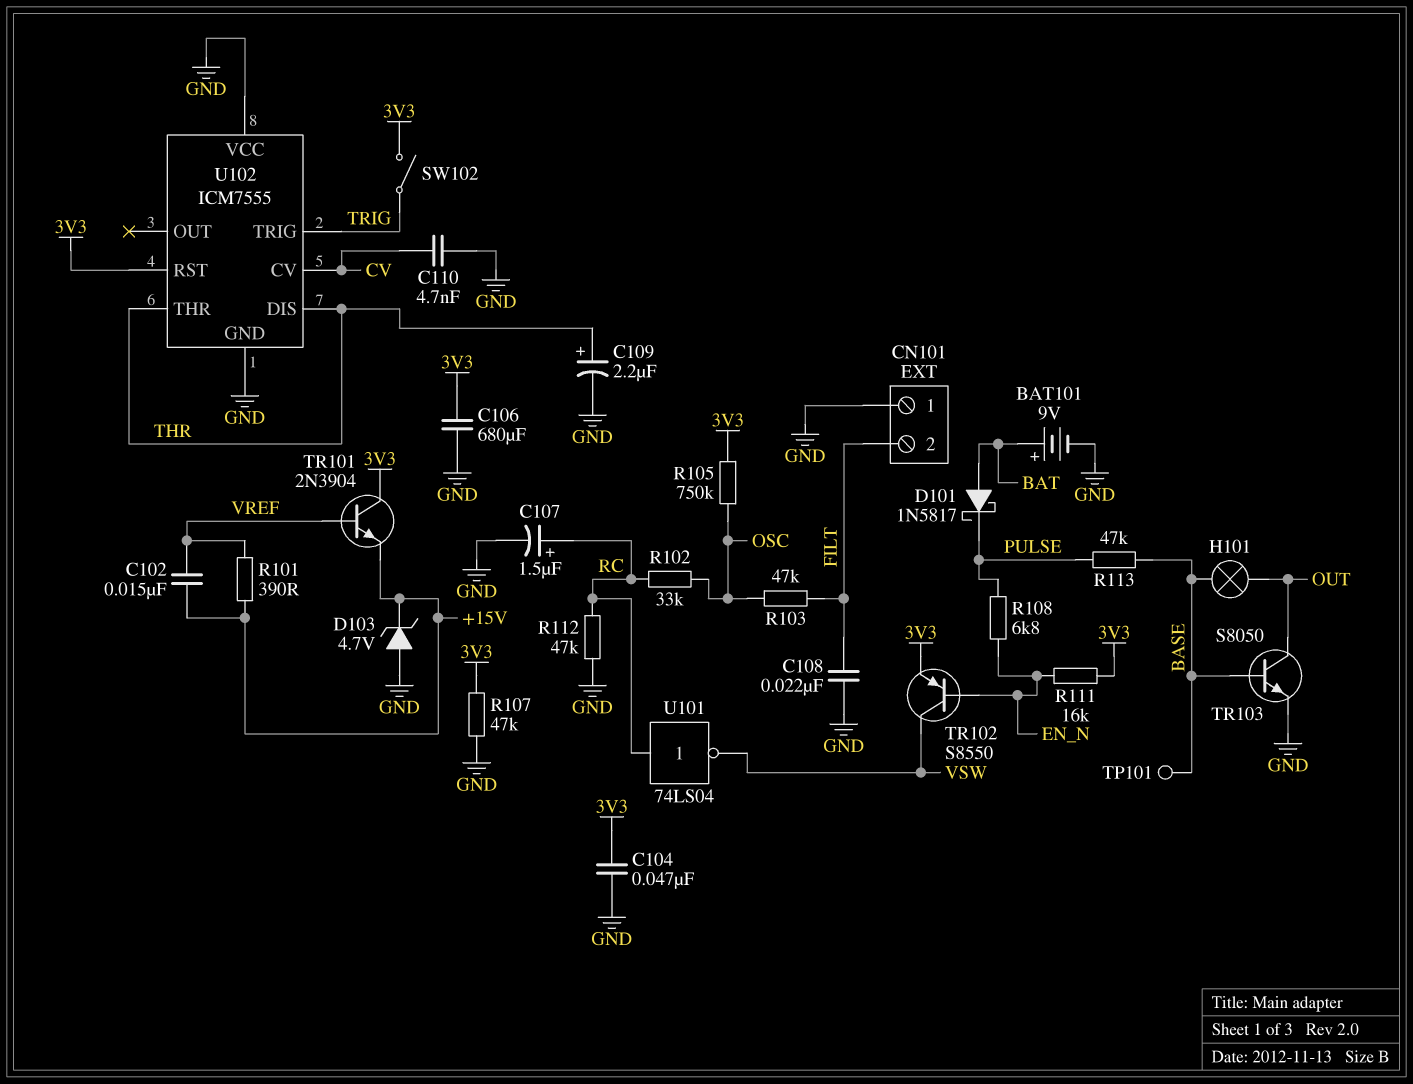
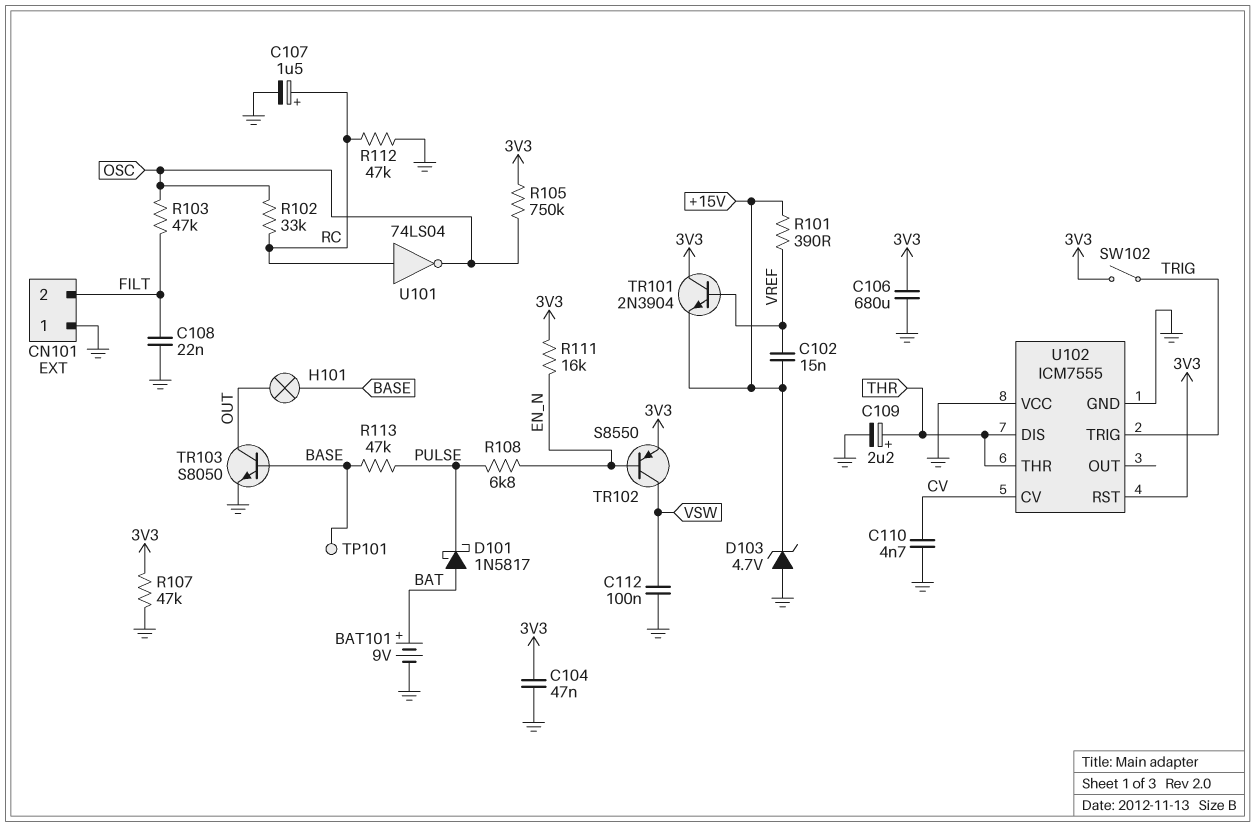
C112: none -> 100nF (GND, VSW)
U101: NOT 74LS04 (in RC, out VSW) -> NOT 74LS04 (in RC, out OSC)

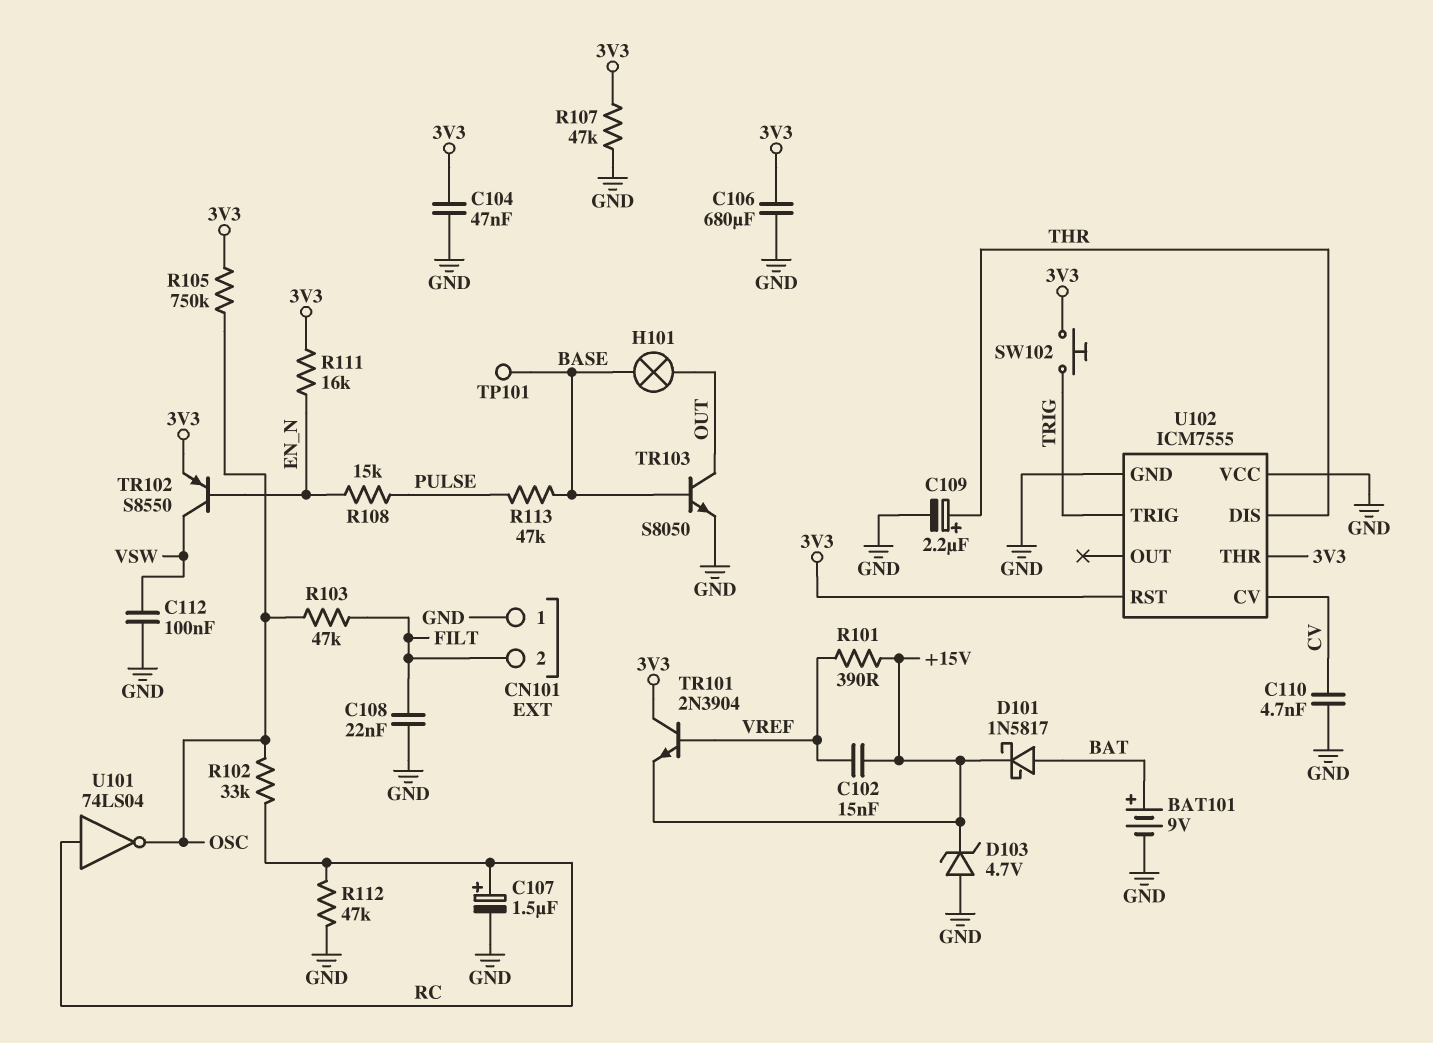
D101: schottky 1N5817 (A BAT, K PULSE) -> schottky 1N5817 (A BAT, K +15V)
R108: 6.8k (EN_N, PULSE) -> 15k (EN_N, PULSE)
SW102: switch (3V3, TRIG) -> button (3V3, TRIG)
U102 pin THR: THR -> 3V3

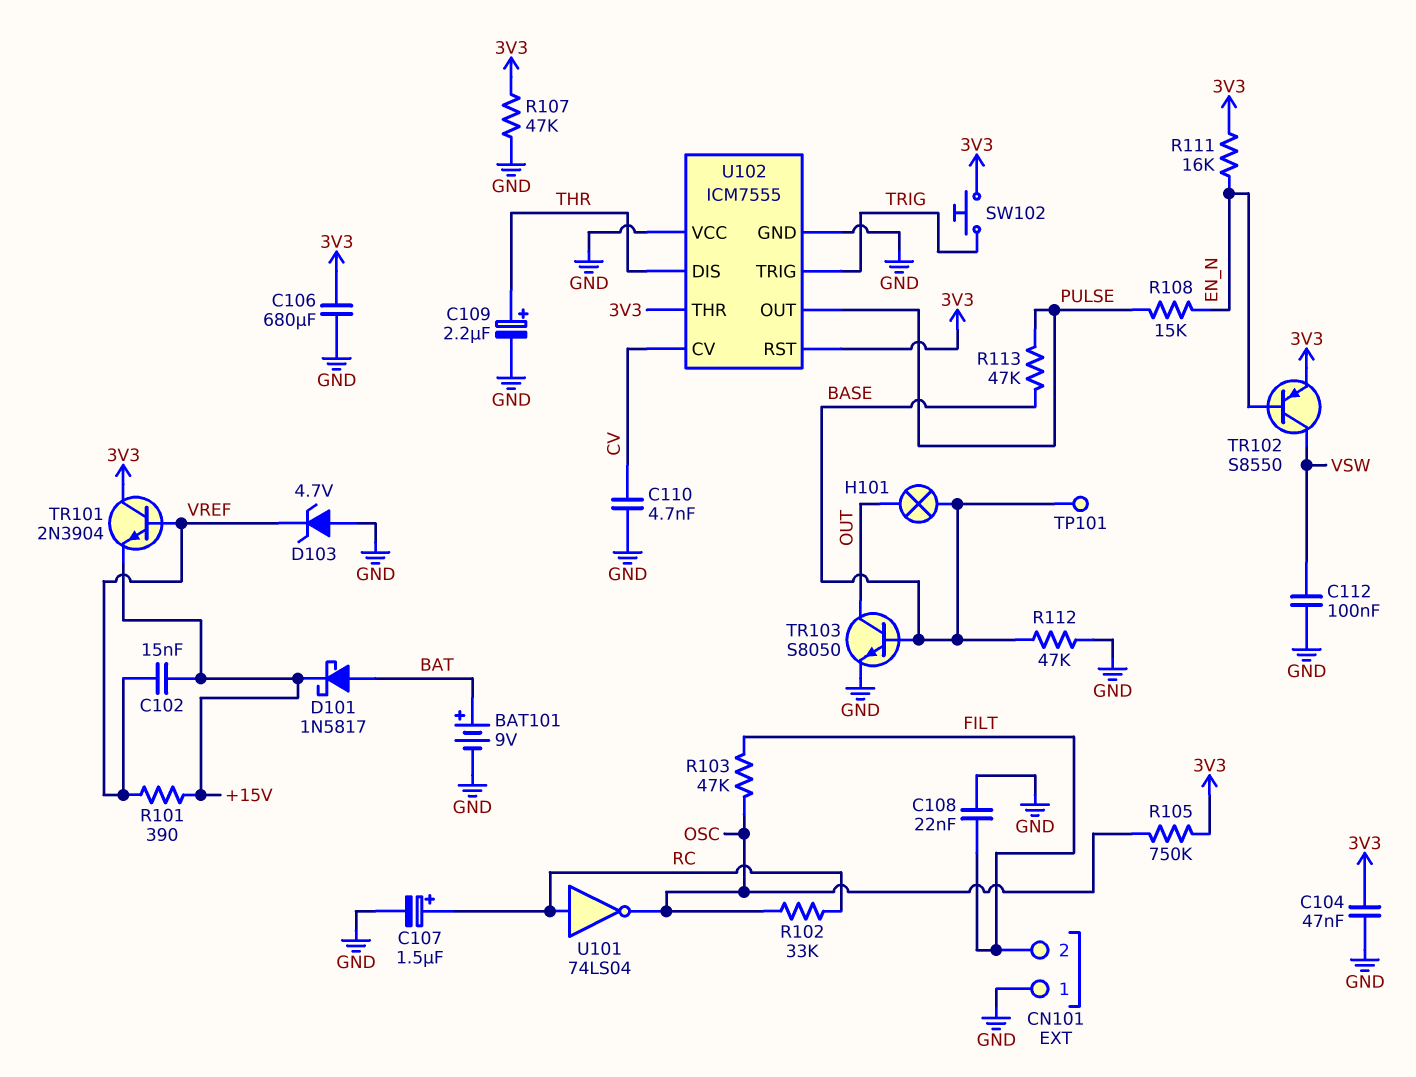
D103: zener 4.7V (A GND, K +15V) -> zener 4.7V (A GND, K VREF)
R112: 47k (GND, RC) -> 47k (BASE, GND)
U102 pin OUT: none -> PULSE

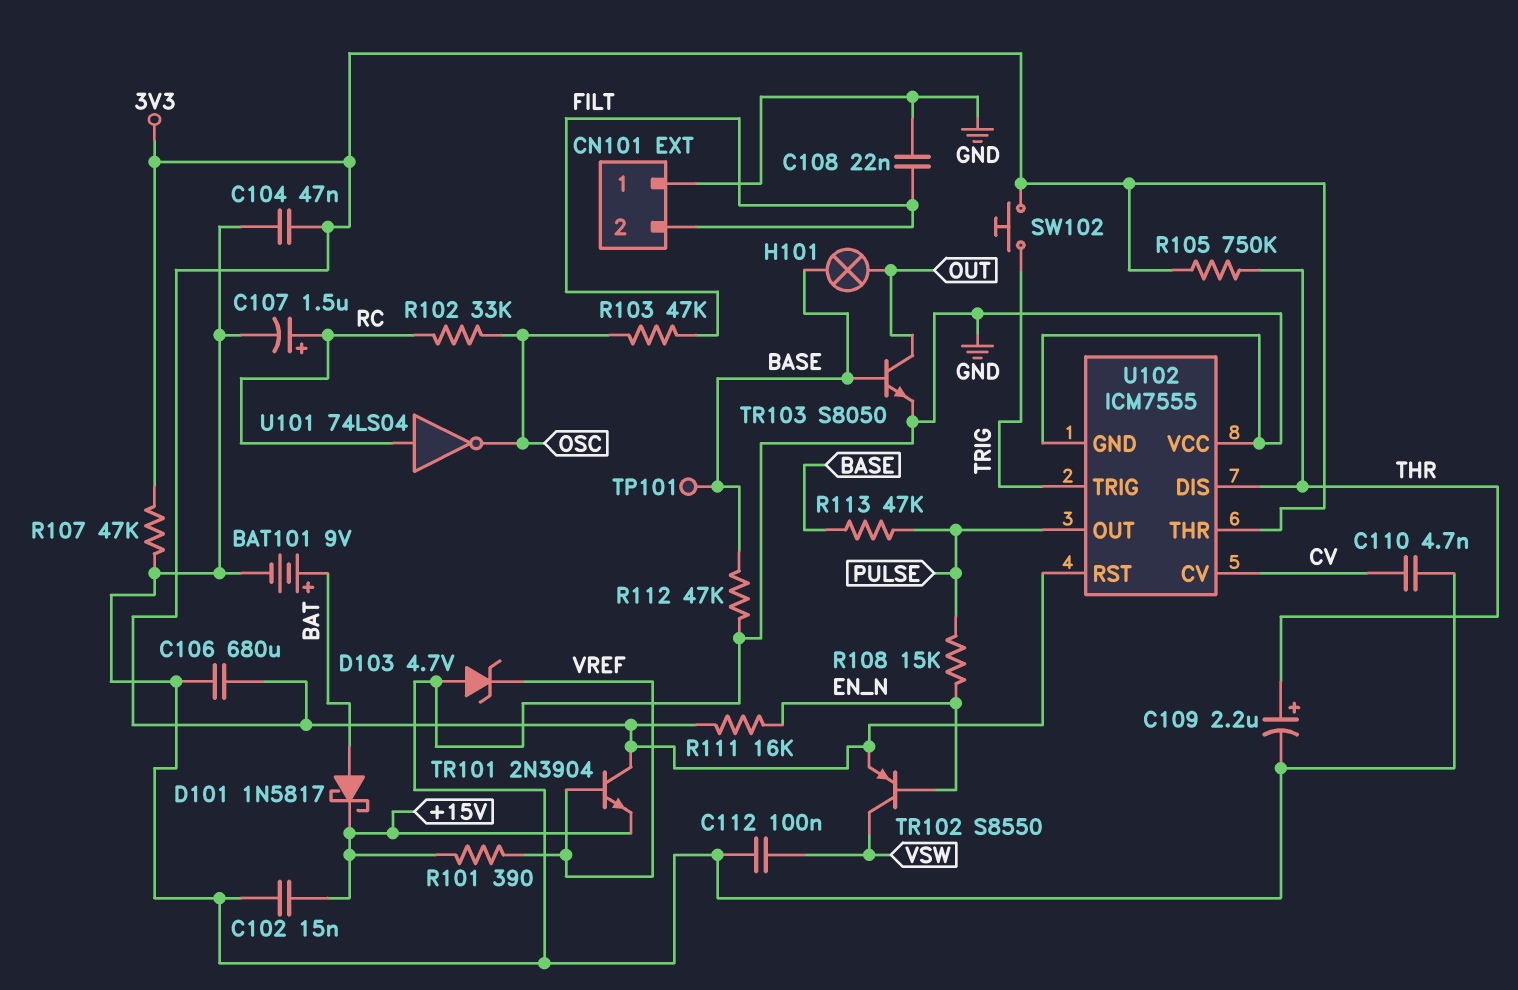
C102: 15nF (+15V, VREF) -> 15nF (+15V, GND)
R105: 750k (3V3, OSC) -> 750k (3V3, THR)

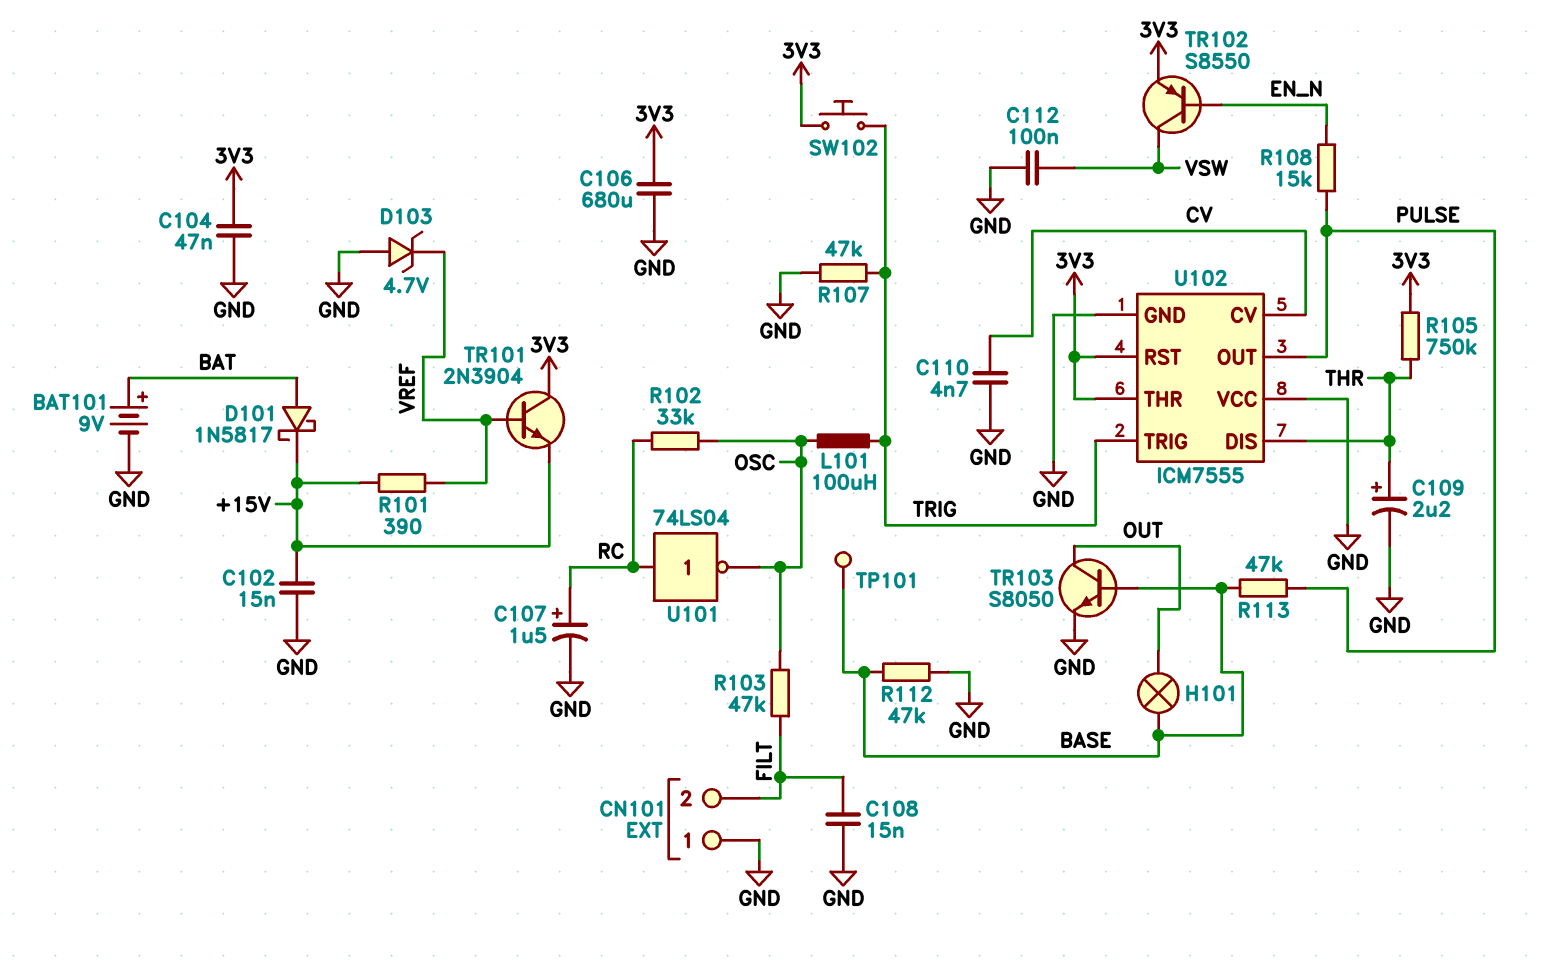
C108: 22nF (FILT, GND) -> 15nF (FILT, GND)
L101: none -> 100uH (OSC, TRIG)
R107: 47k (3V3, GND) -> 47k (GND, TRIG)
R111: 16k (3V3, EN_N) -> none

